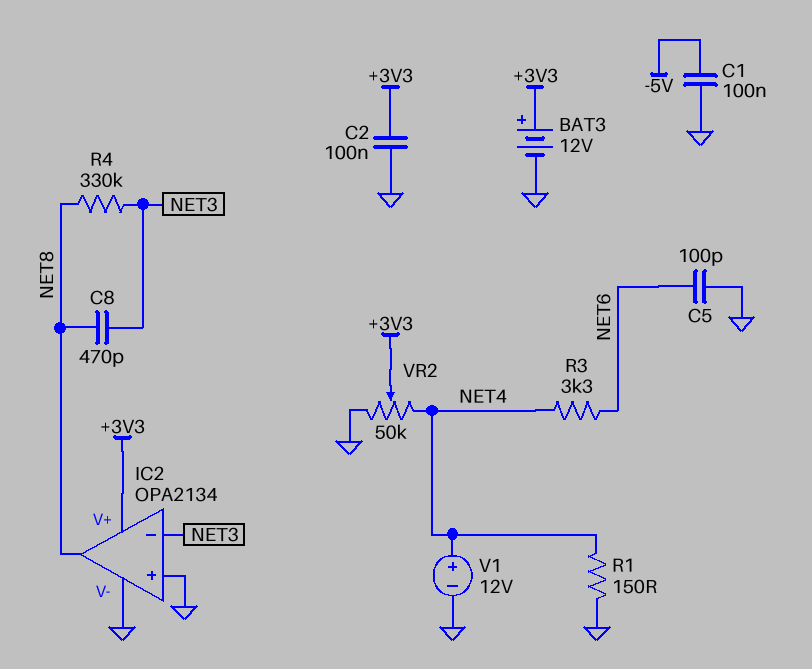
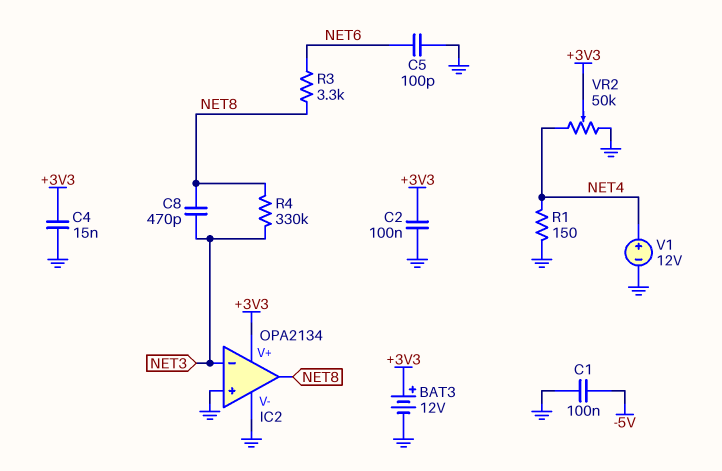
C4: none -> 15nF (+3V3, GND)
R3: 3.3k (NET4, NET6) -> 3.3k (NET6, NET8)

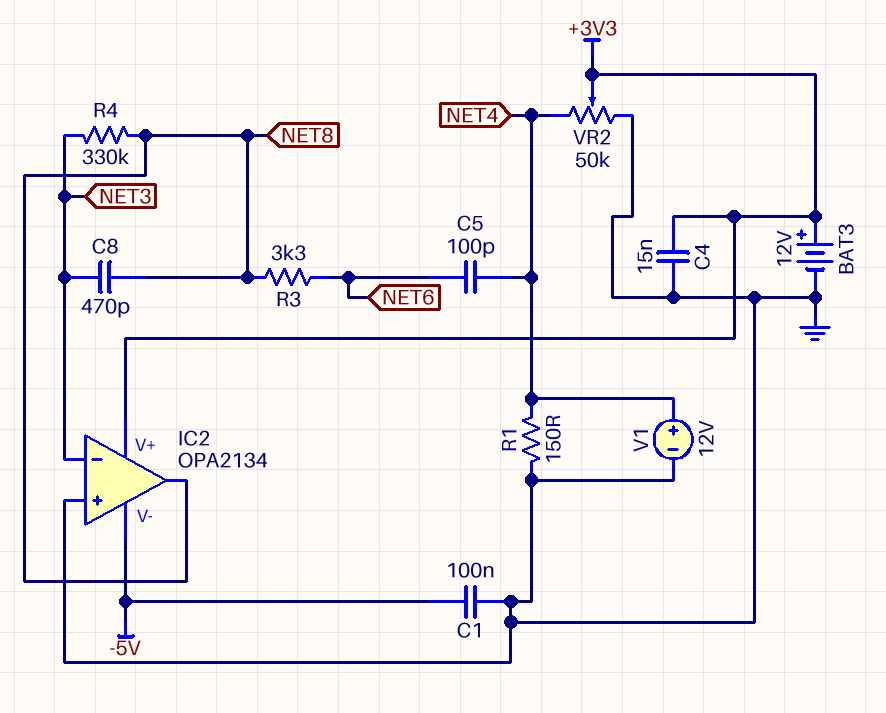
C2: 100nF (+3V3, GND) -> none
C5: 100pF (GND, NET6) -> 100pF (NET4, NET6)
IC2 pin V-: GND -> -5V

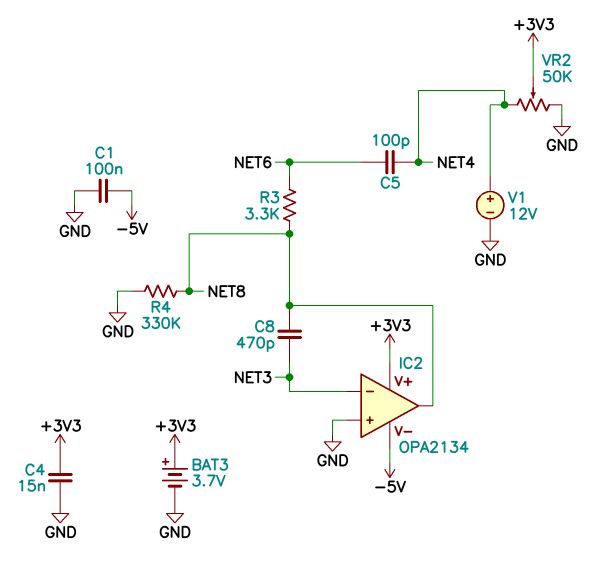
BAT3: 12V (plus +3V3, minus GND) -> 3.7V (plus +3V3, minus GND)
R1: 150 (GND, NET4) -> none
R4: 330k (NET3, NET8) -> 330k (GND, NET8)

